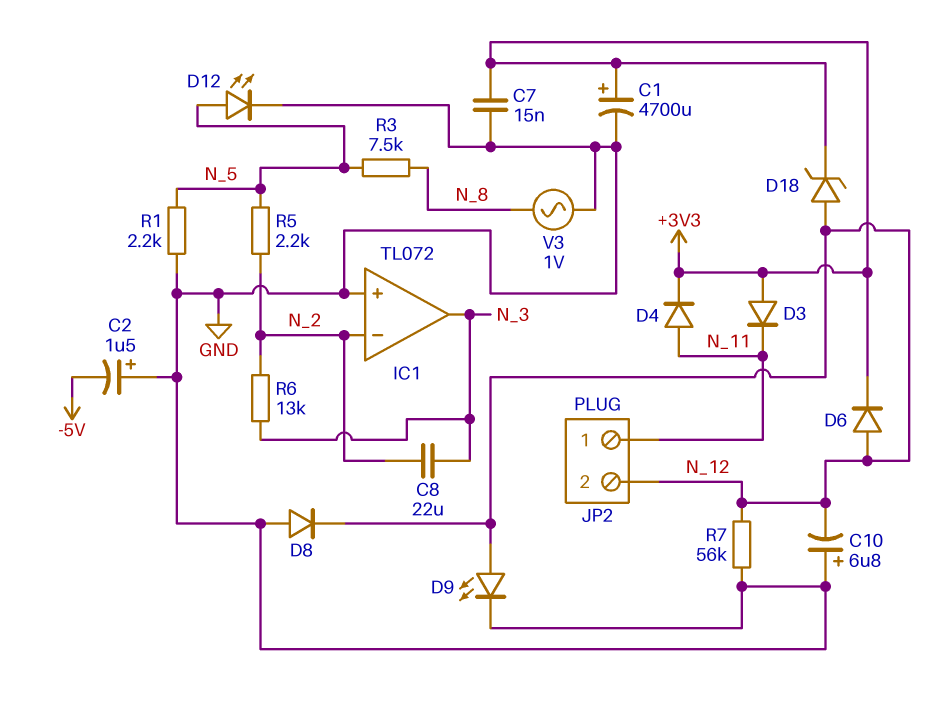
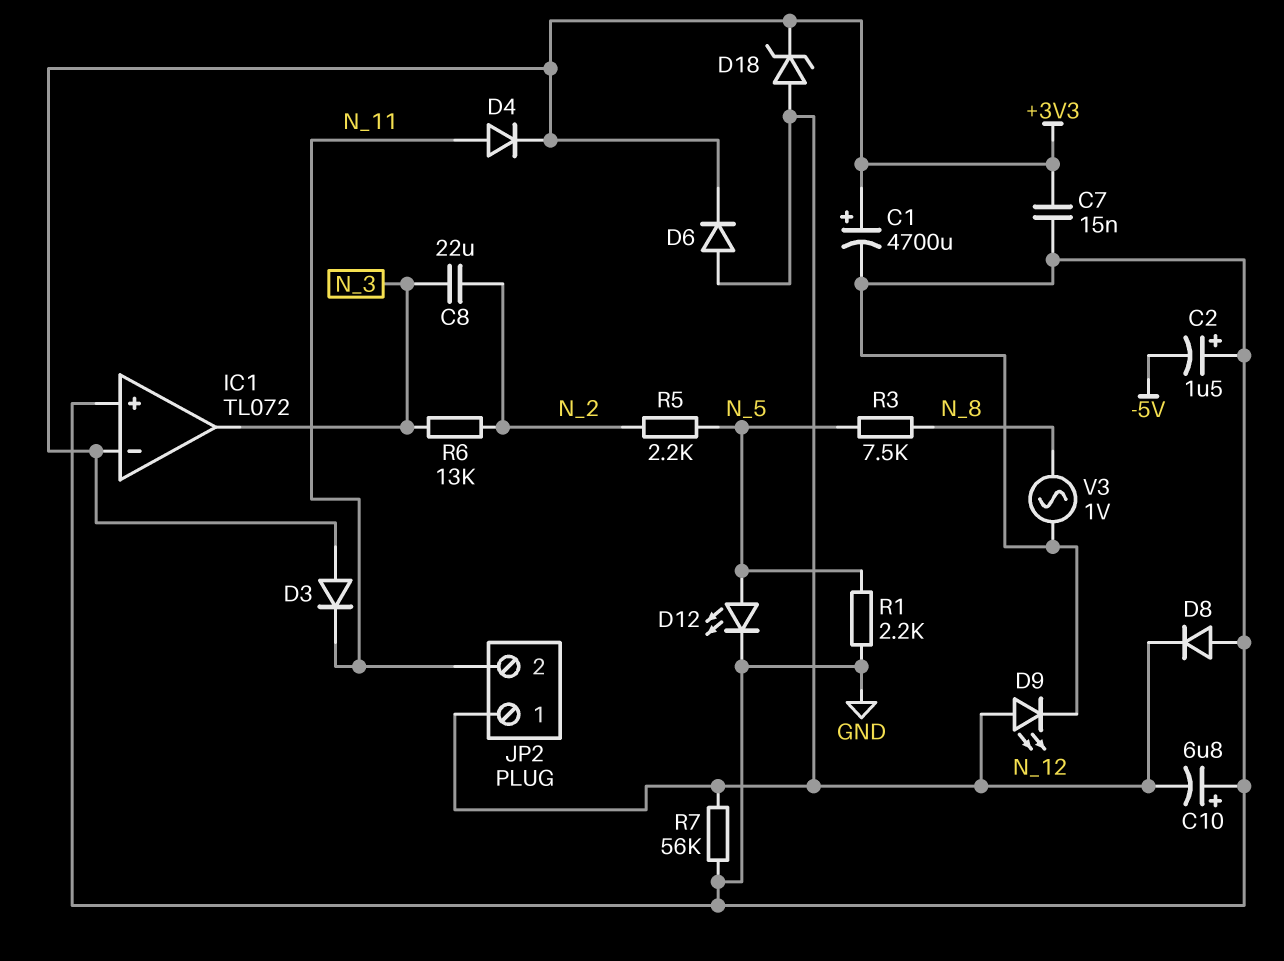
IC1 pin in-: N_2 -> +3V3
JP2 pin 1: N_11 -> N_12
JP2 pin 2: N_12 -> N_11

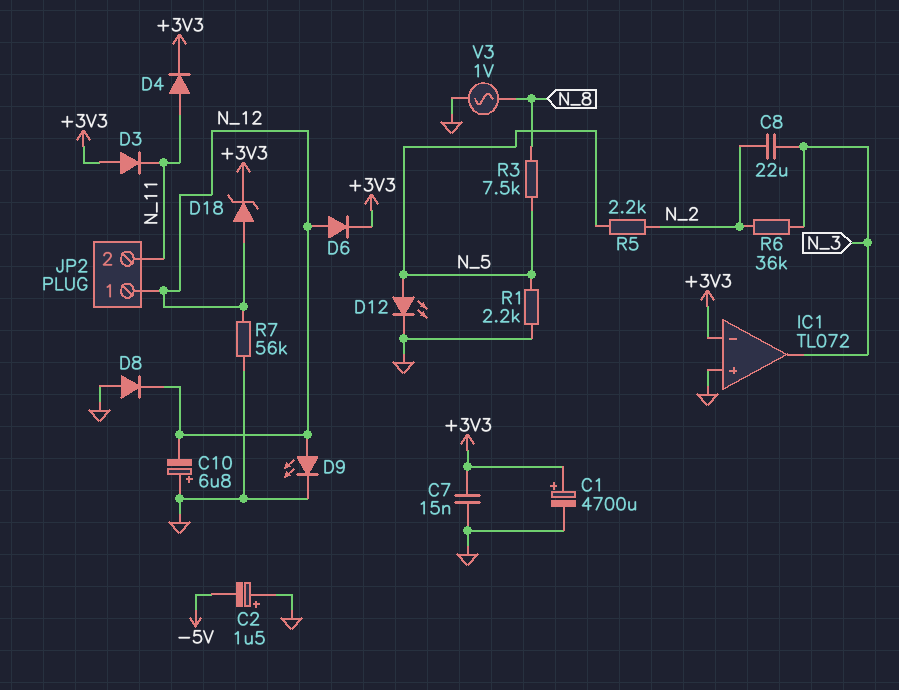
R6: 13k (N_2, N_3) -> 36k (N_2, N_3)

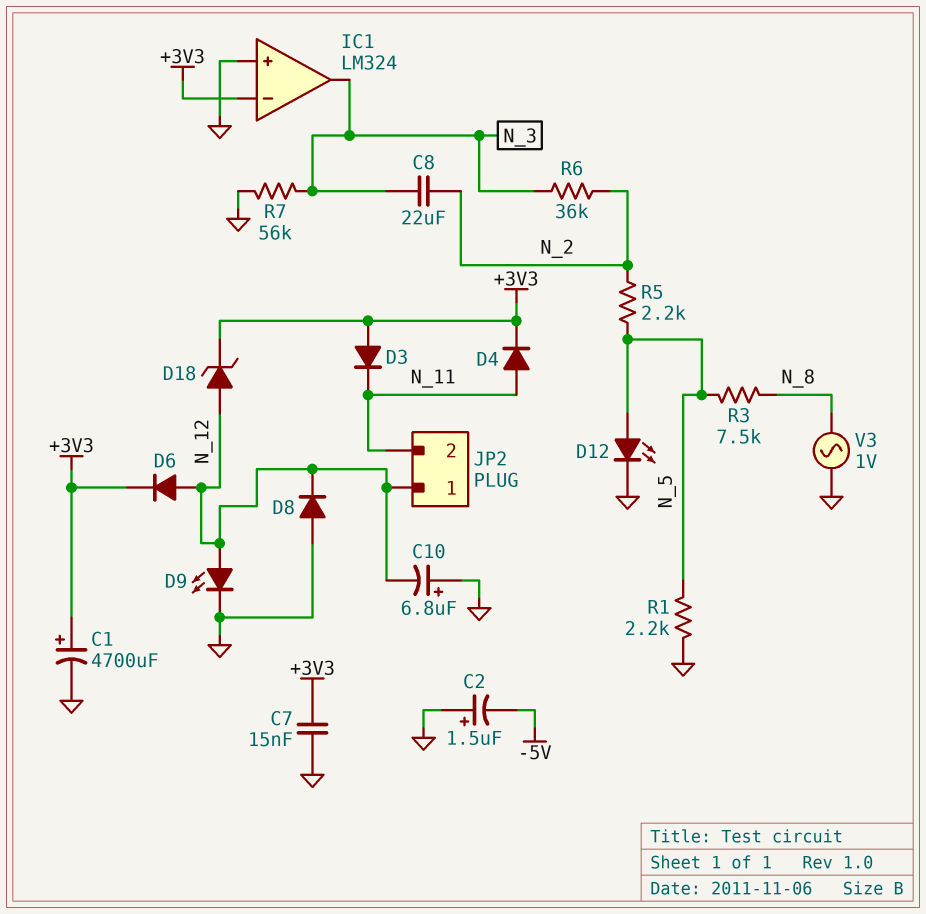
IC1: TL072 -> LM324
R7: 56k (GND, N_12) -> 56k (GND, N_3)

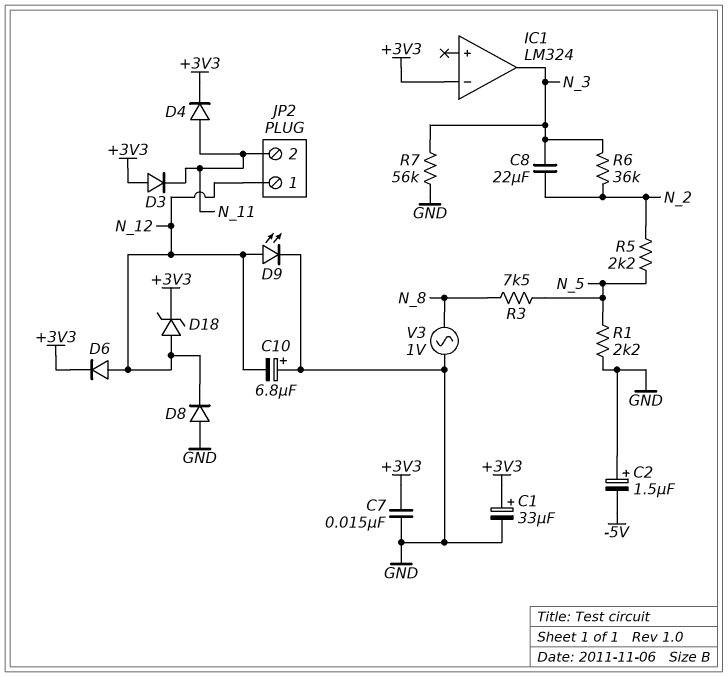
C1: 4700uF (plus +3V3, minus GND) -> 33uF (plus +3V3, minus GND)
D12: LED (A N_5, K GND) -> none
IC1 pin in+: GND -> none

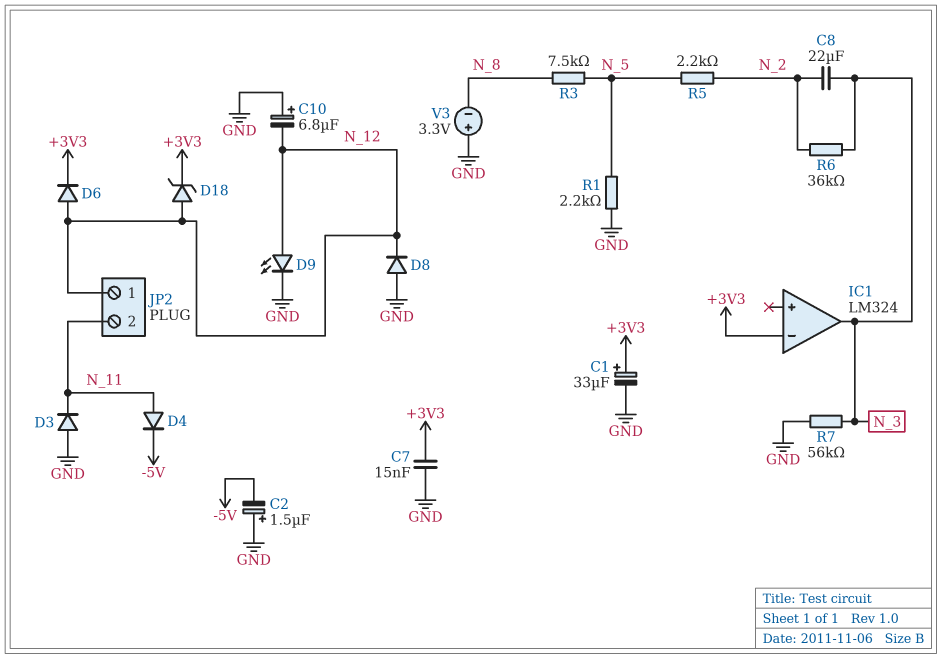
D3: diode (A +3V3, K N_11) -> diode (A GND, K N_11)
D4: diode (A N_11, K +3V3) -> diode (A N_11, K -5V)
V3: AC 1V (GND, N_8) -> 3.3V (plus GND, minus N_8)

